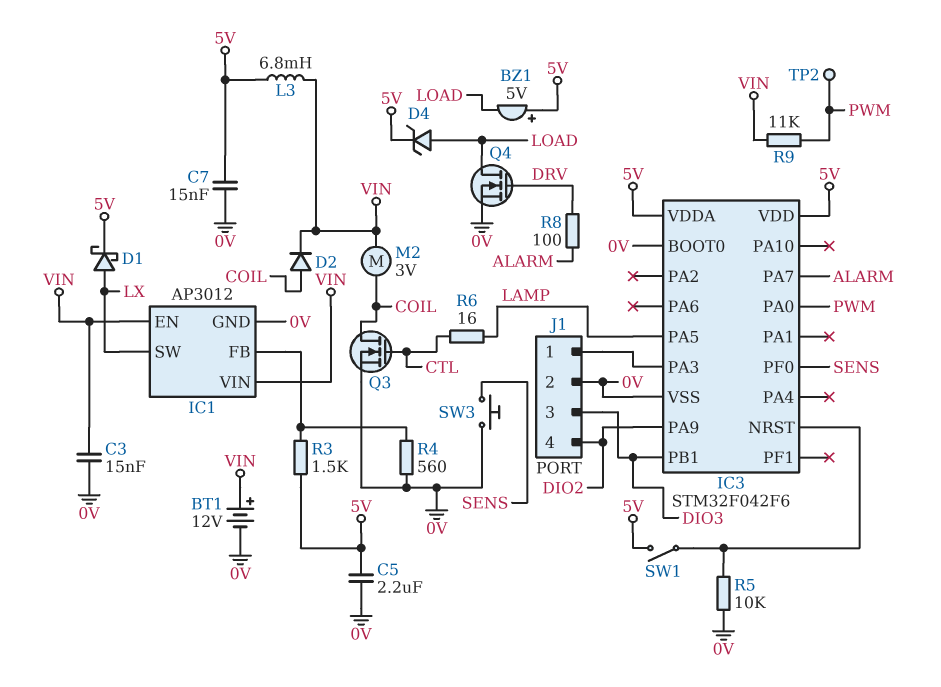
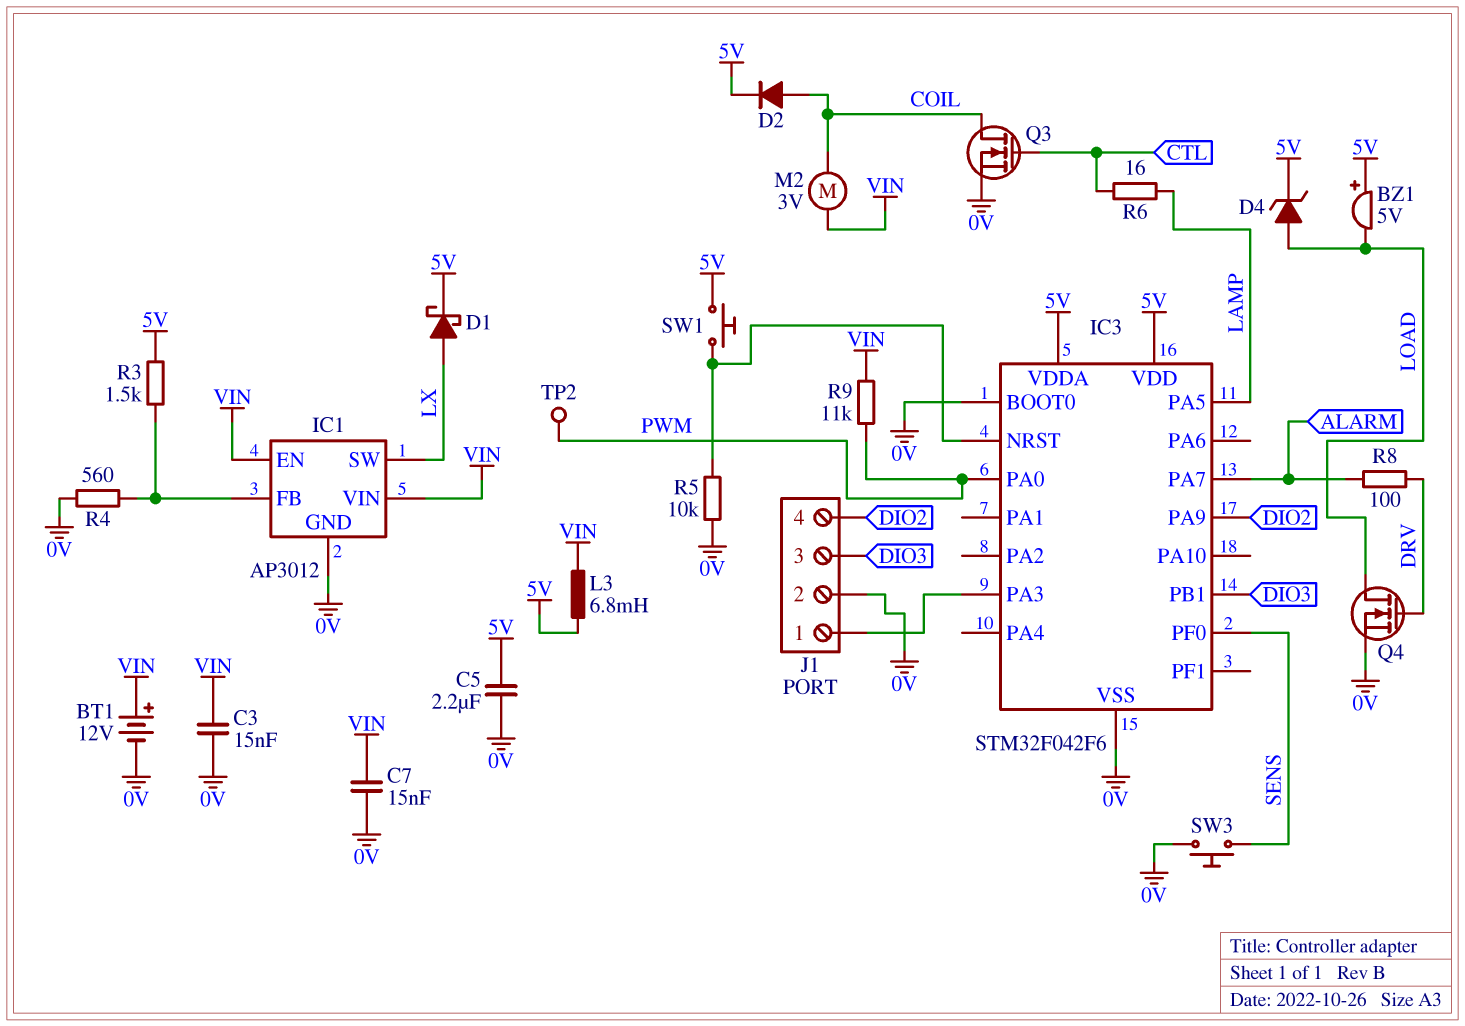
C7: 15nF (0V, 5V) -> 15nF (0V, VIN)
D2: diode (A COIL, K VIN) -> diode (A COIL, K 5V)
SW1: switch (5V, IC3/NRST) -> button (5V, IC3/NRST)

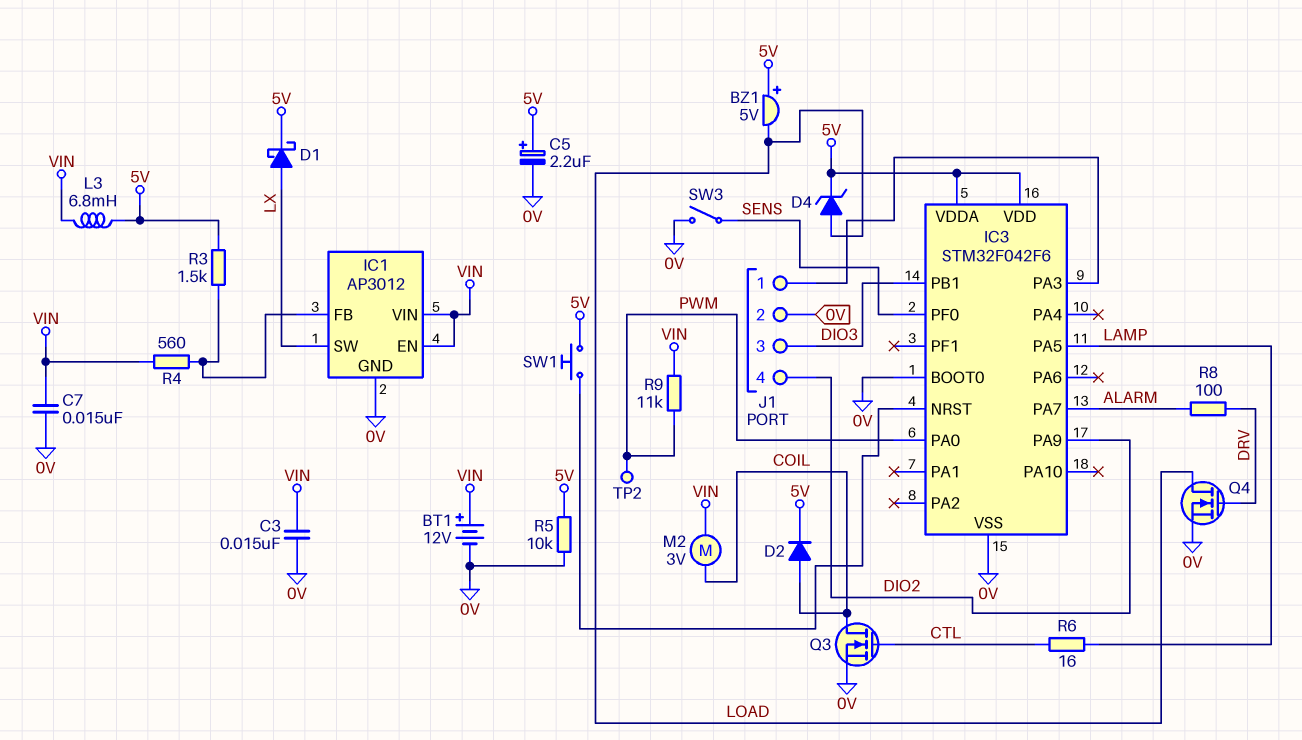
C5: 2.2uF (0V, 5V) -> 2.2uF (plus 5V, minus 0V)
R4: 560 (0V, IC1/FB) -> 560 (IC1/FB, VIN)
R5: 10k (0V, IC3/NRST) -> 10k (0V, 5V)
SW3: button (0V, SENS) -> switch (0V, SENS)

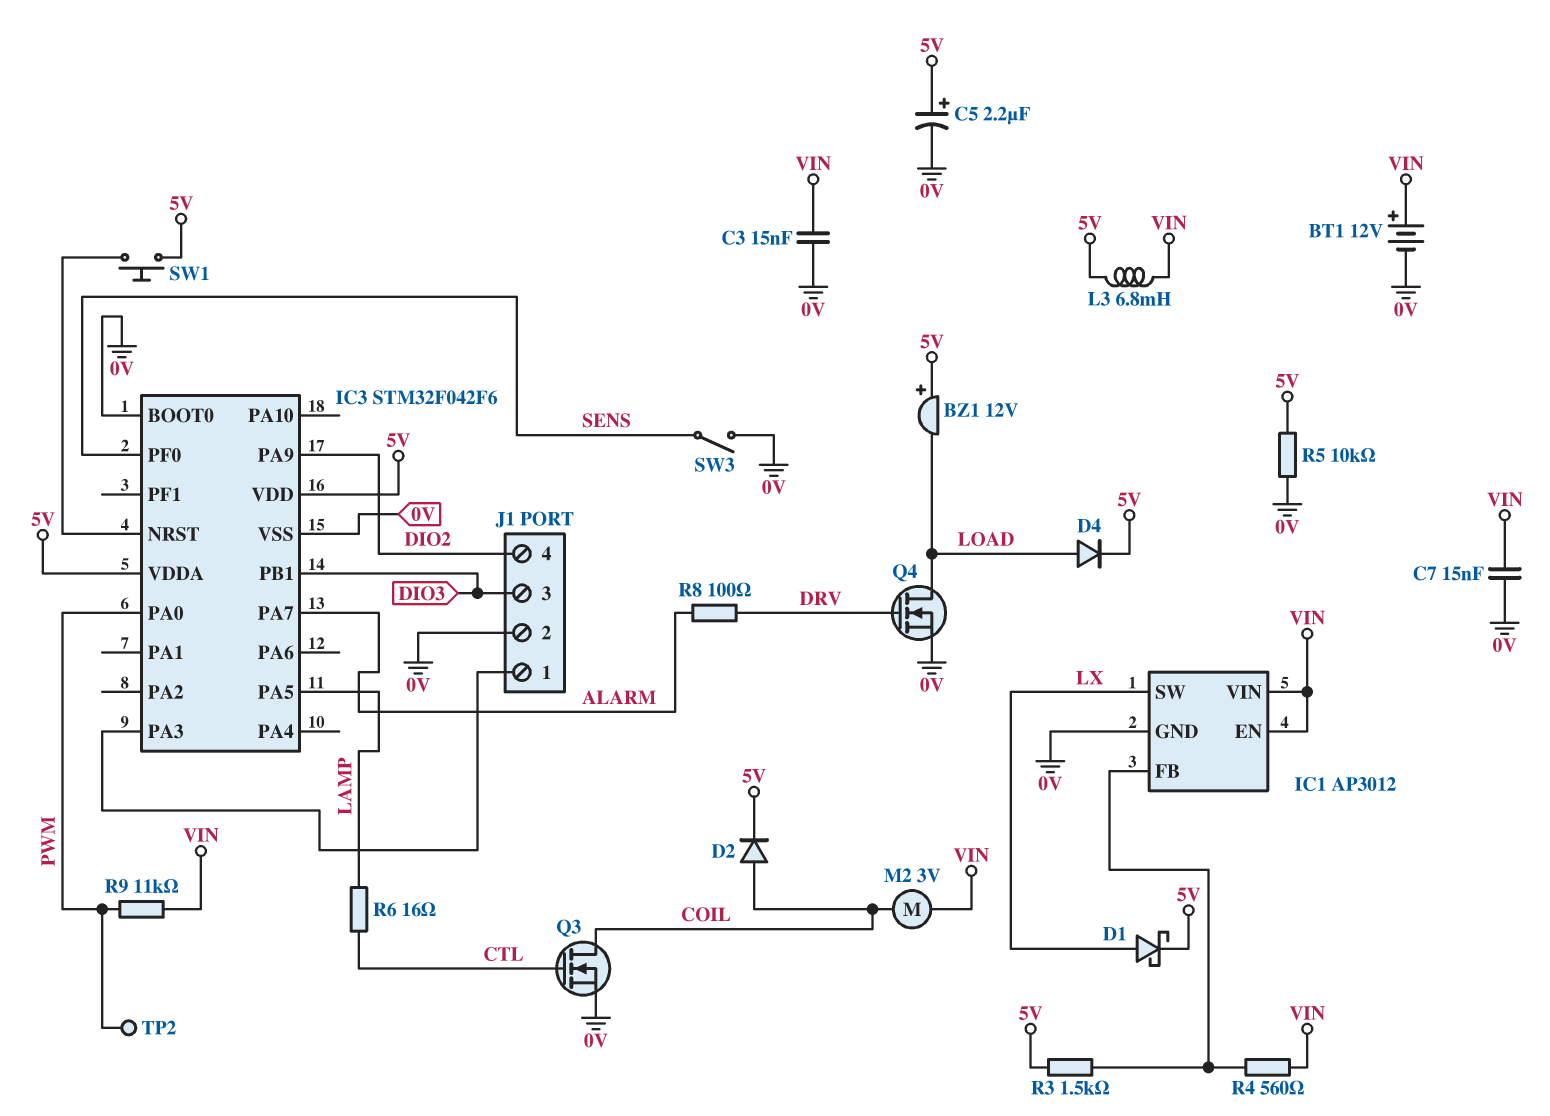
BZ1: buzzer 5V (plus 5V, minus LOAD) -> buzzer 12V (plus 5V, minus LOAD)
D4: zener (A LOAD, K 5V) -> diode (A LOAD, K 5V)

